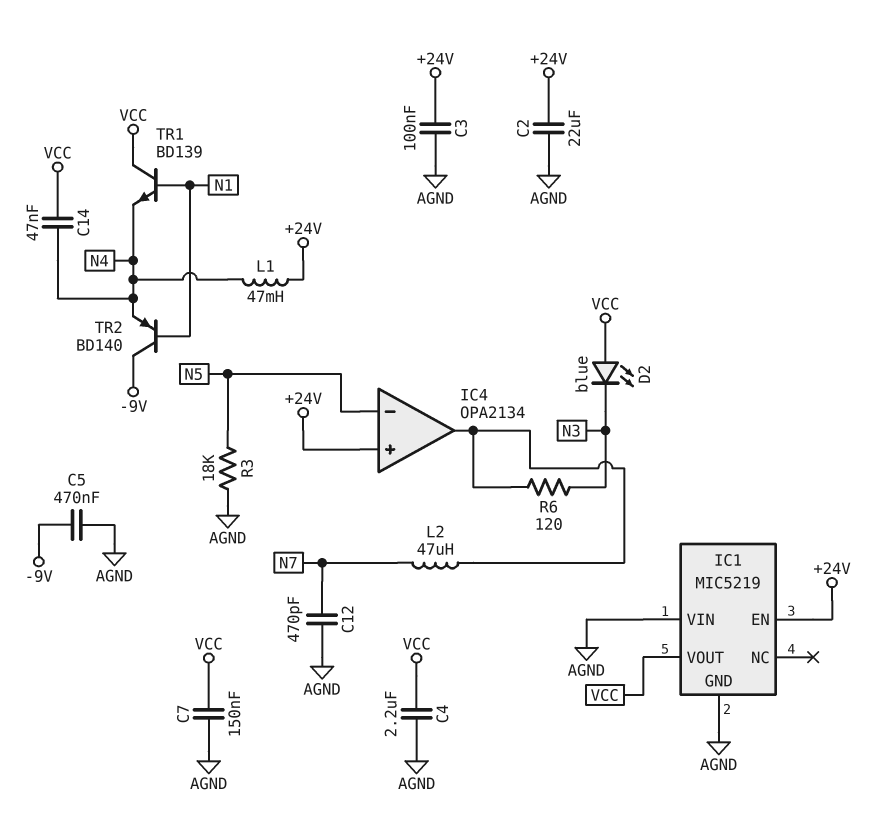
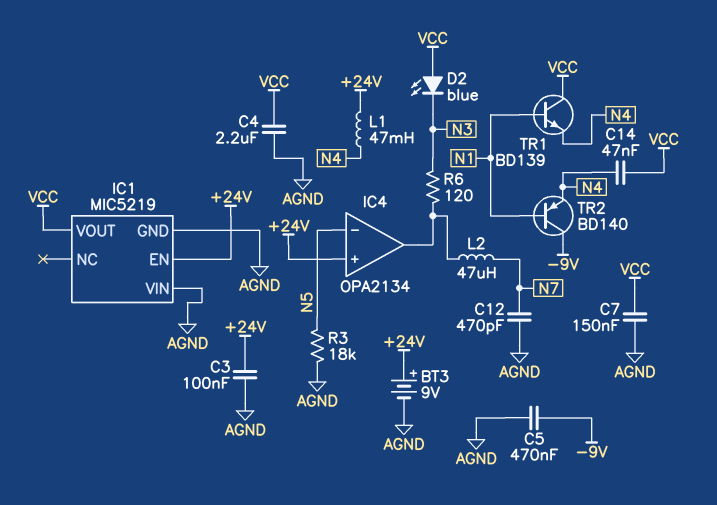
BT3: none -> 9V (plus +24V, minus AGND)
C2: 22uF (+24V, AGND) -> none

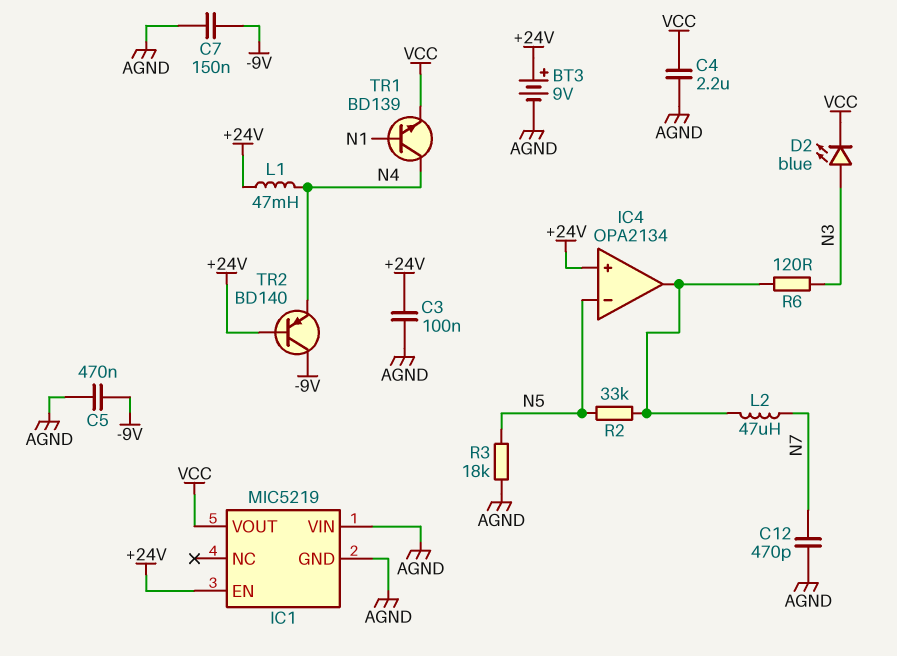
C7: 150nF (AGND, VCC) -> 150nF (-9V, AGND)
C14: 47nF (N4, VCC) -> none
D2: LED blue (A VCC, K N3) -> LED blue (A N3, K VCC)
R2: none -> 33k (IC4/out, N5)
TR1: NPN BD139 (B N1, C VCC, E N4) -> NPN BD139 (B N1, C N4, E VCC)
TR2: PNP BD140 (B N1, C -9V, E N4) -> PNP BD140 (B +24V, C -9V, E N4)

